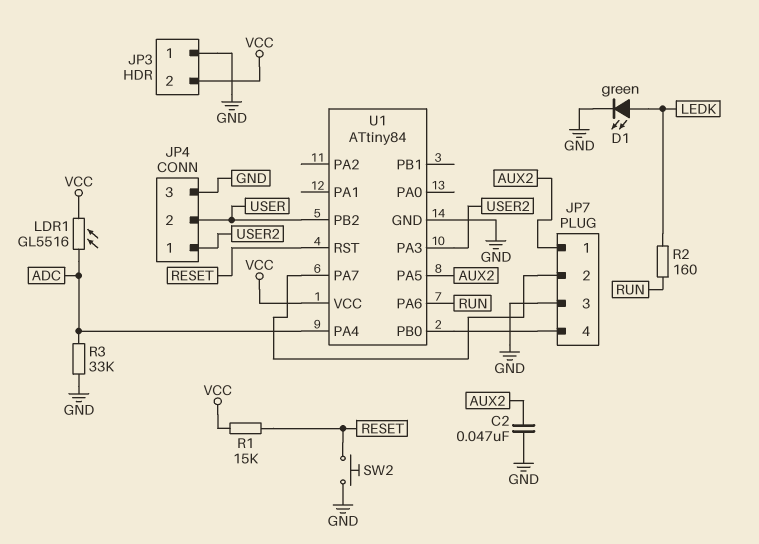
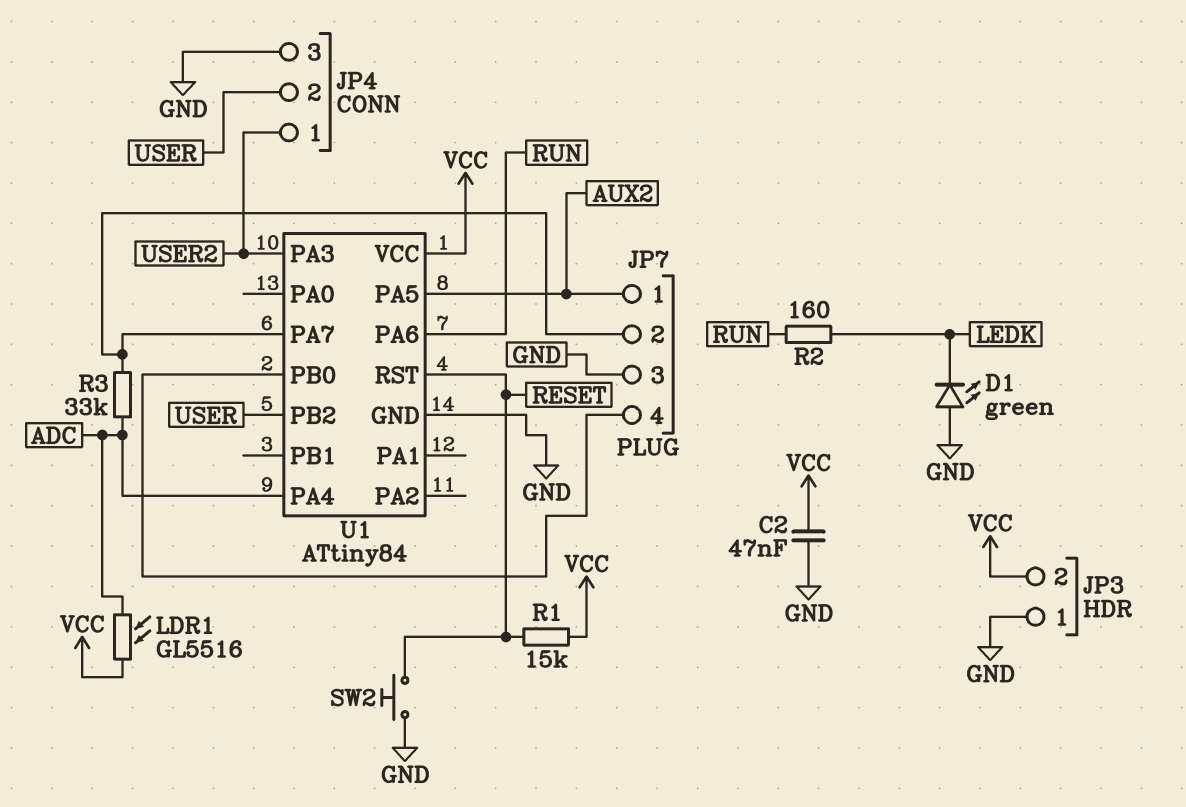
C2: 47nF (AUX2, GND) -> 47nF (GND, VCC)
D1: LED green (A LEDK, K GND) -> LED green (A GND, K LEDK)
R3: 33k (ADC, GND) -> 33k (ADC, JP7/2)

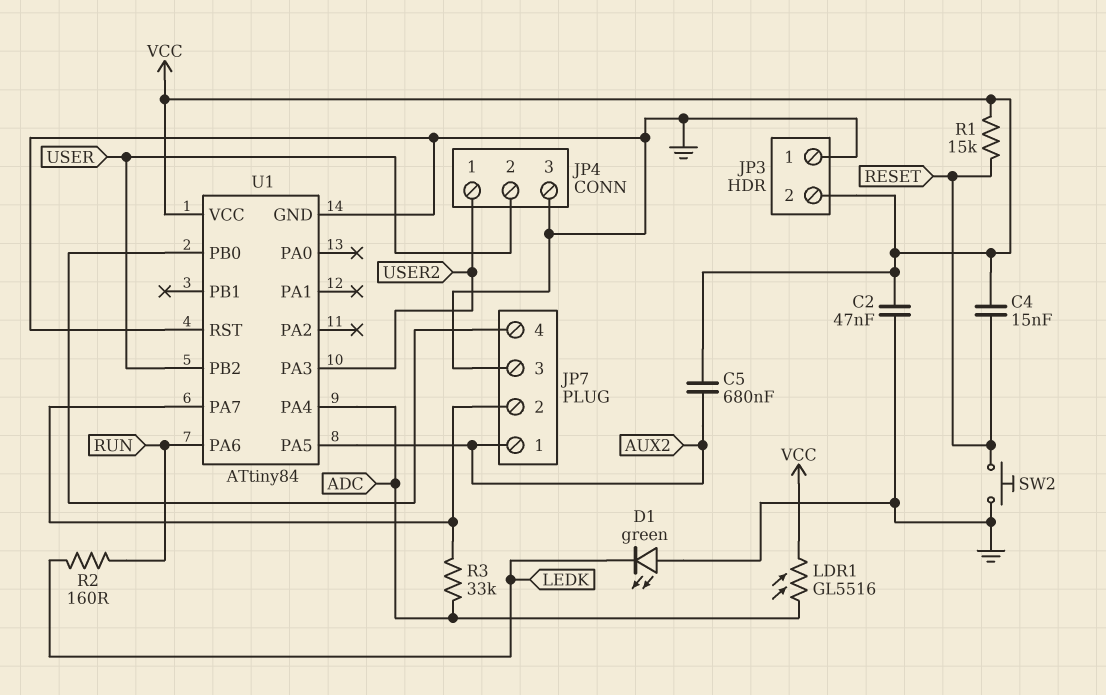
C4: none -> 15nF (RESET, VCC)
C5: none -> 680nF (AUX2, VCC)
U1 pin RST: RESET -> GND

